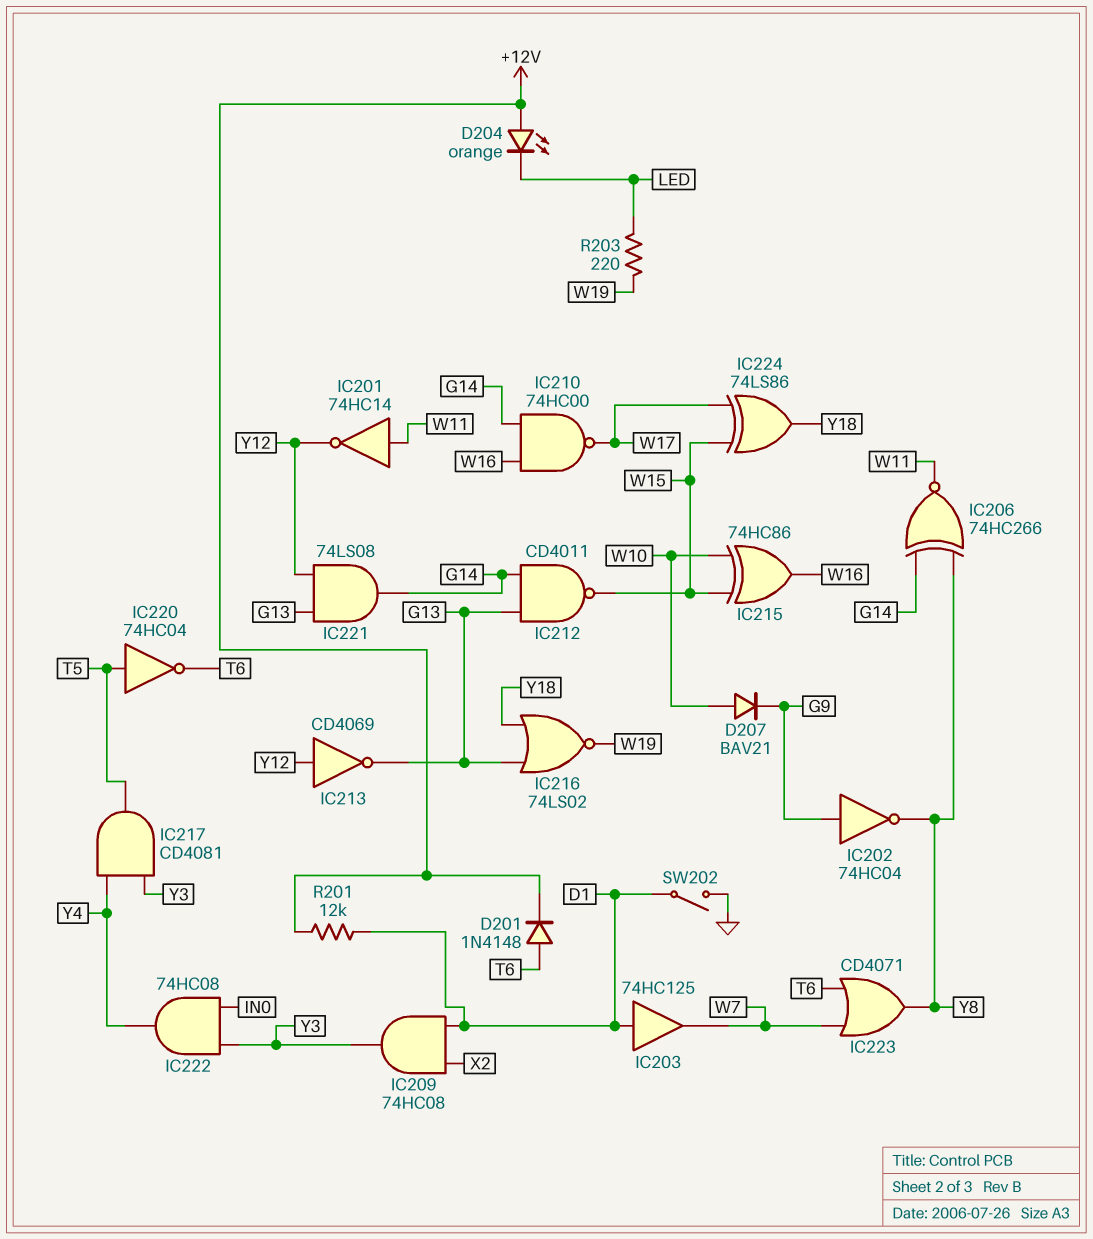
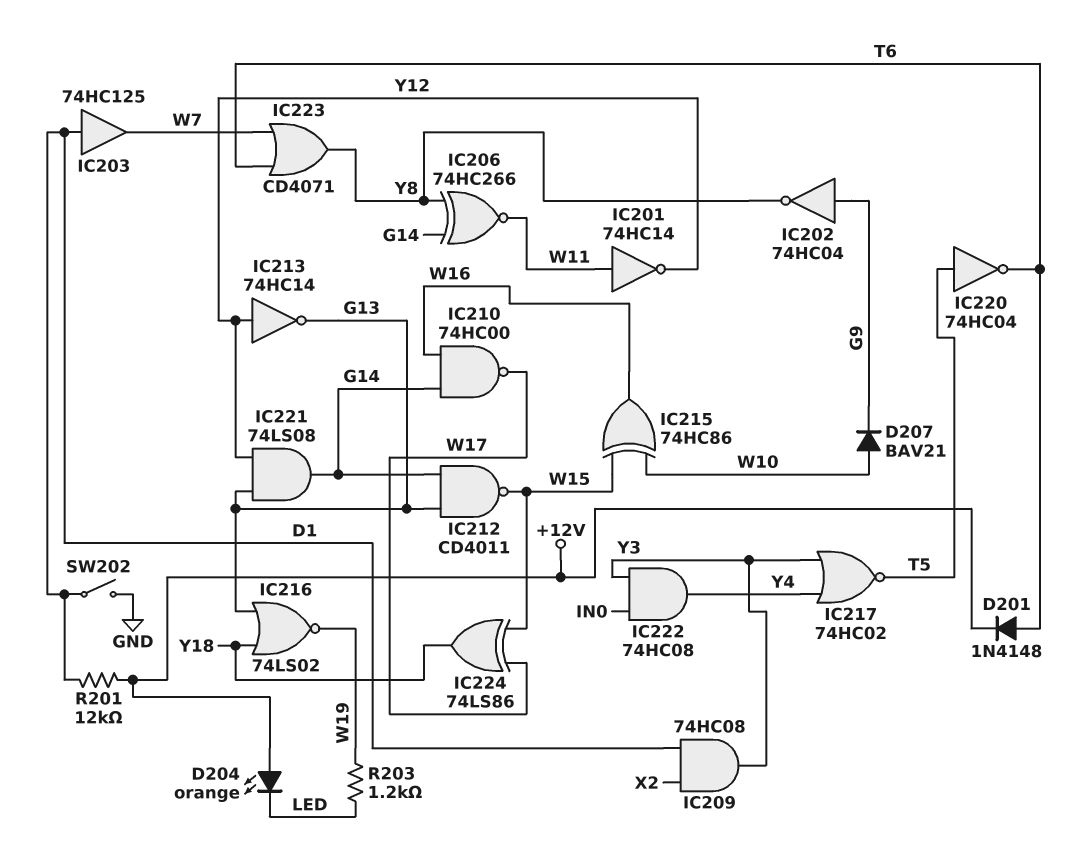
IC213: NOT CD4069 (in Y12, out G13) -> NOT 74HC14 (in Y12, out G13)
IC217: AND CD4081 (in Y3, in Y4, out T5) -> NOR 74HC02 (in Y3, in Y4, out T5)
R203: 220 (LED, W19) -> 1.2k (LED, W19)

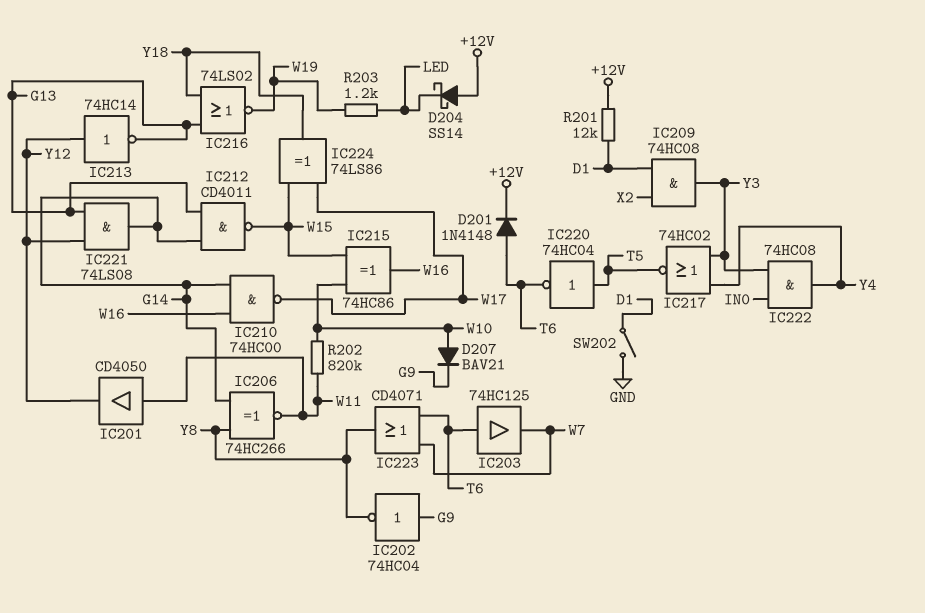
D204: LED orange (A +12V, K LED) -> schottky SS14 (A +12V, K LED)
IC201: NOT 74HC14 (in W11, out Y12) -> buffer CD4050 (in W11, out Y12)
IC203: buffer 74HC125 (in D1, out W7) -> buffer 74HC125 (in T6, out W7)
R202: none -> 820k (W10, W11)

